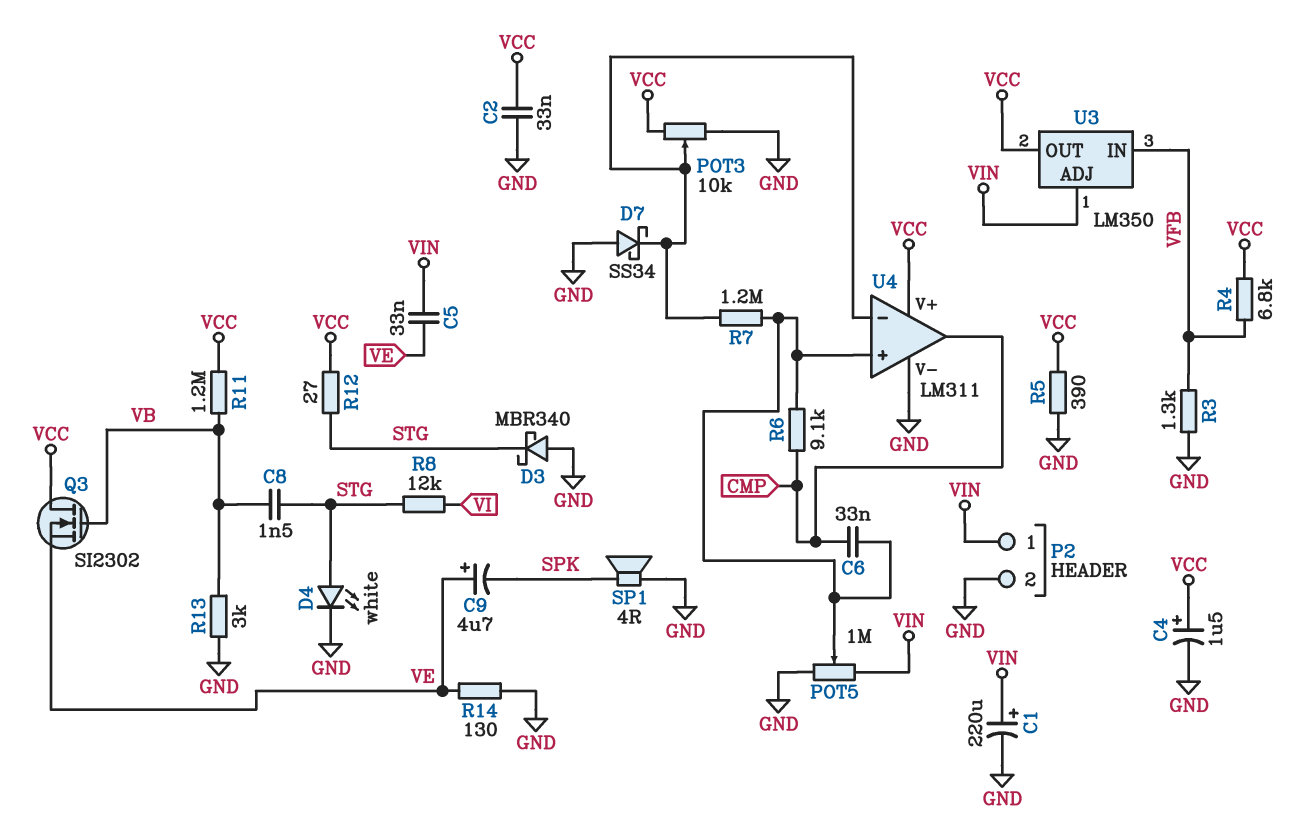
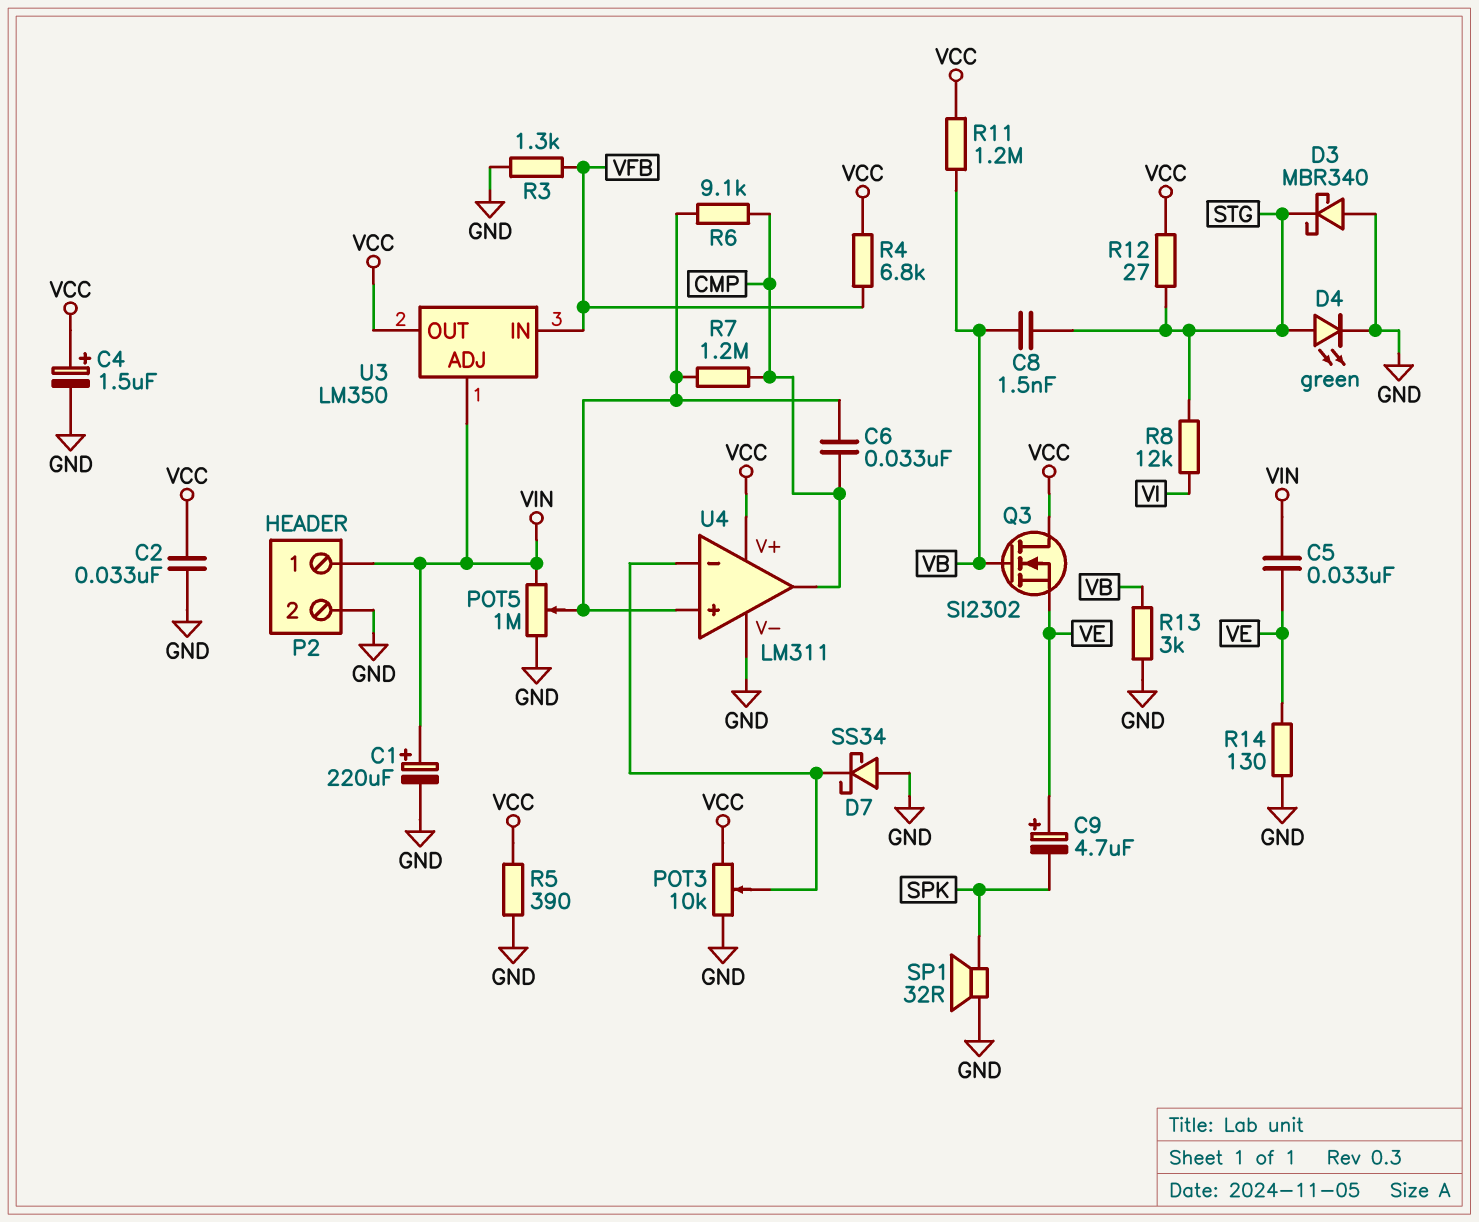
D4: LED white (A STG, K GND) -> LED green (A STG, K GND)
R7: 1.2M (U4/in+, U4/in-) -> 1.2M (CMP, U4/in+)
SP1: speaker 4R (GND, SPK) -> speaker 32R (GND, SPK)

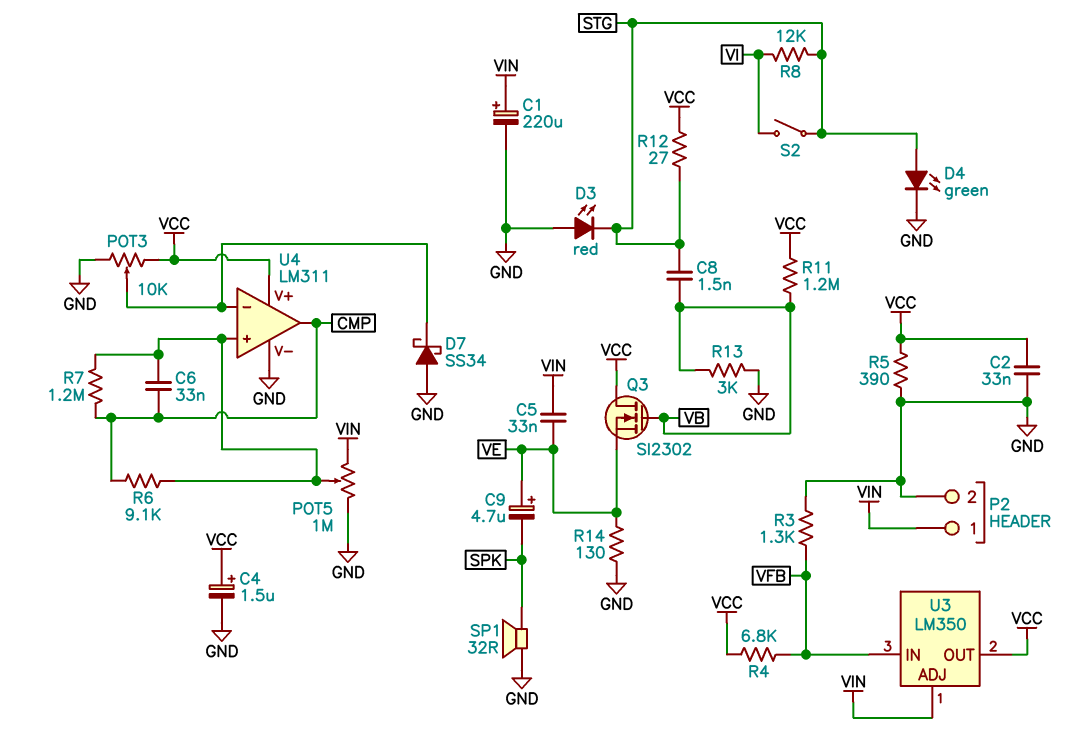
D3: schottky MBR340 (A GND, K STG) -> LED red (A GND, K STG)
S2: none -> switch (STG, VI)

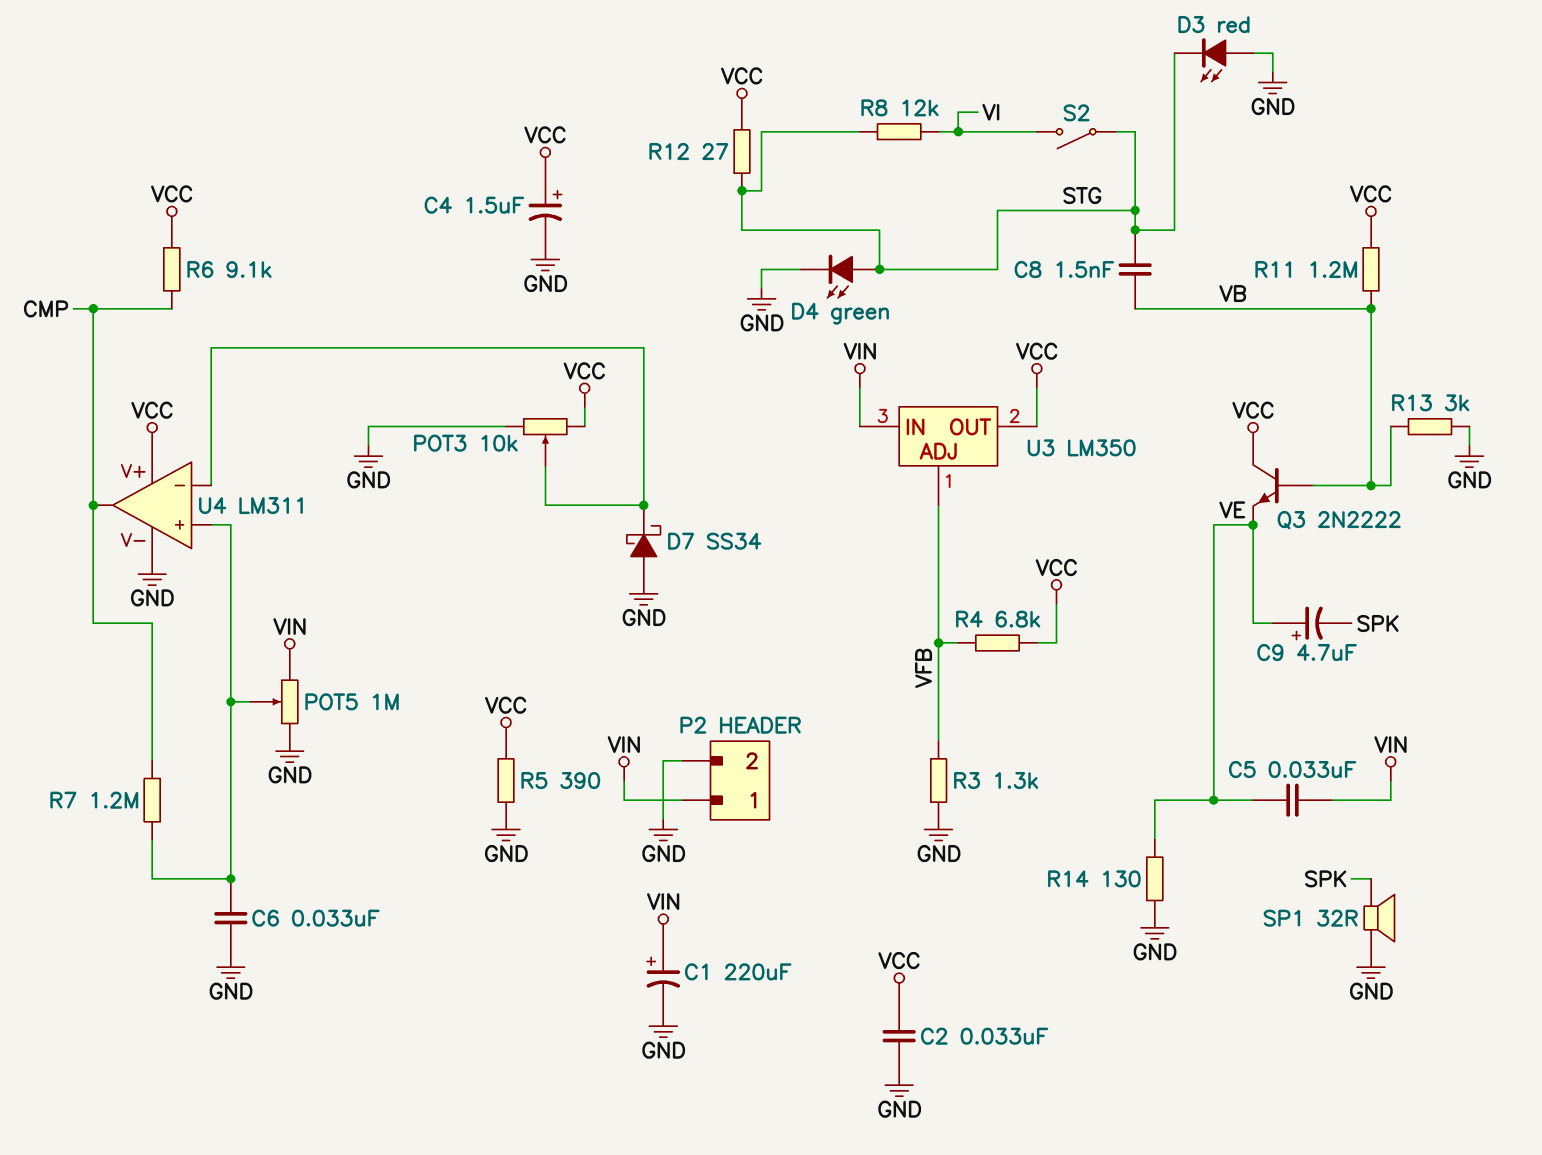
C6: 33nF (CMP, U4/in+) -> 33nF (GND, U4/in+)
Q3: NMOS SI2302 (G VB, D VCC, S VE) -> NPN 2N2222 (B VB, C VCC, E VE)
R6: 9.1k (CMP, U4/in+) -> 9.1k (CMP, VCC)
U3 pin ADJ: VIN -> VFB
U3 pin IN: VFB -> VIN

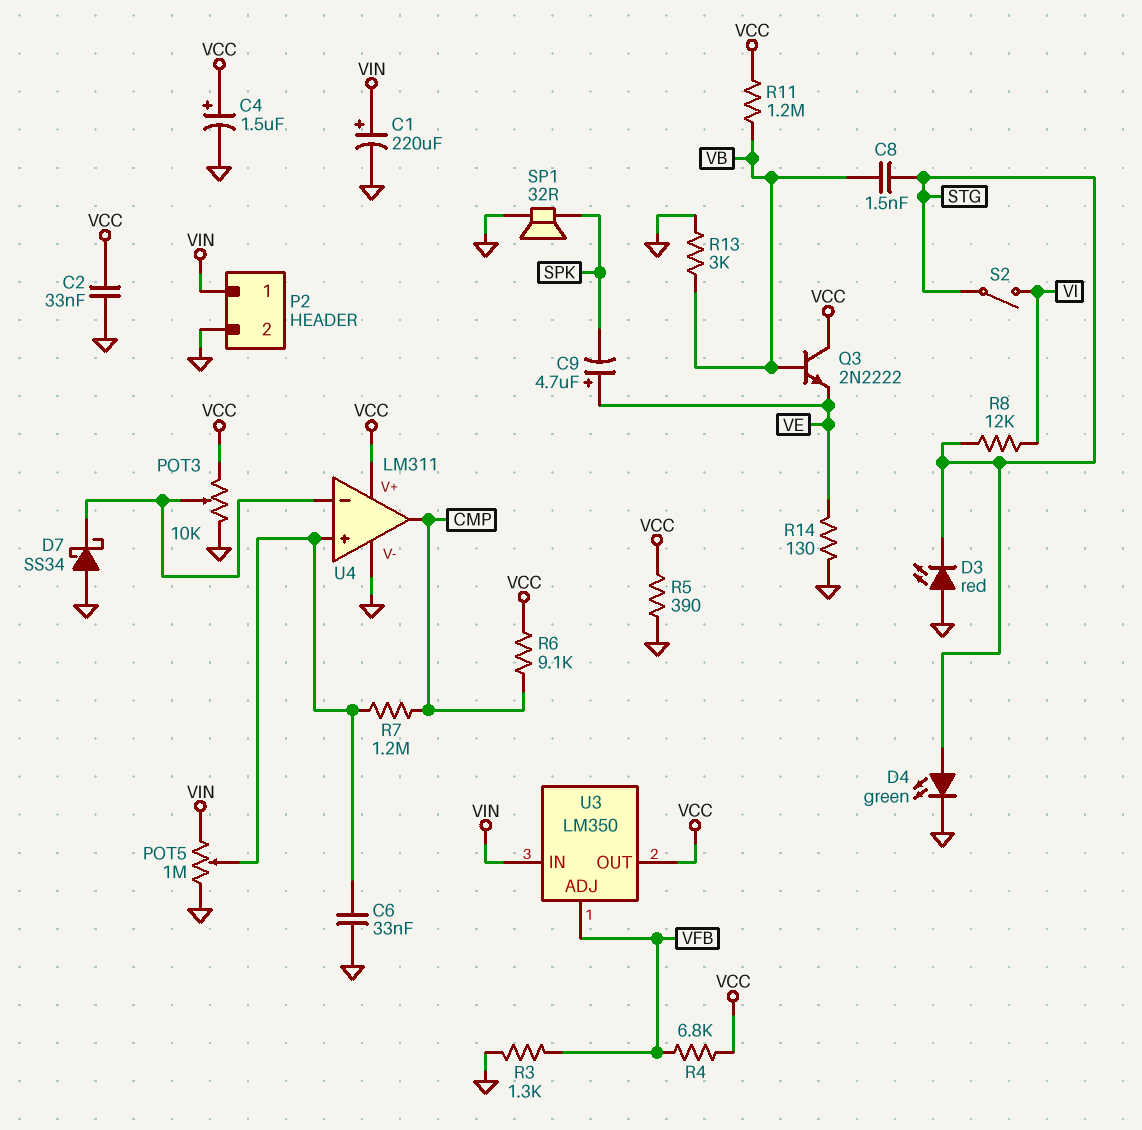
C5: 33nF (VE, VIN) -> none
R12: 27 (STG, VCC) -> none

